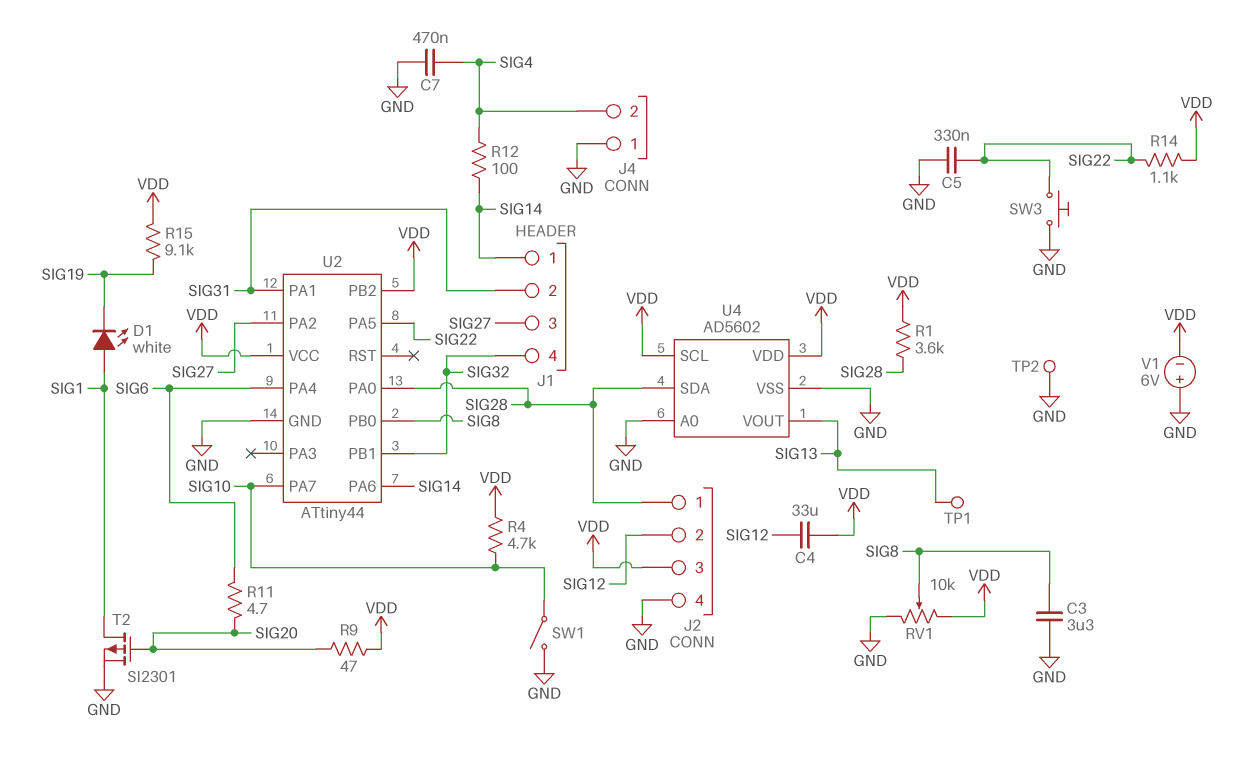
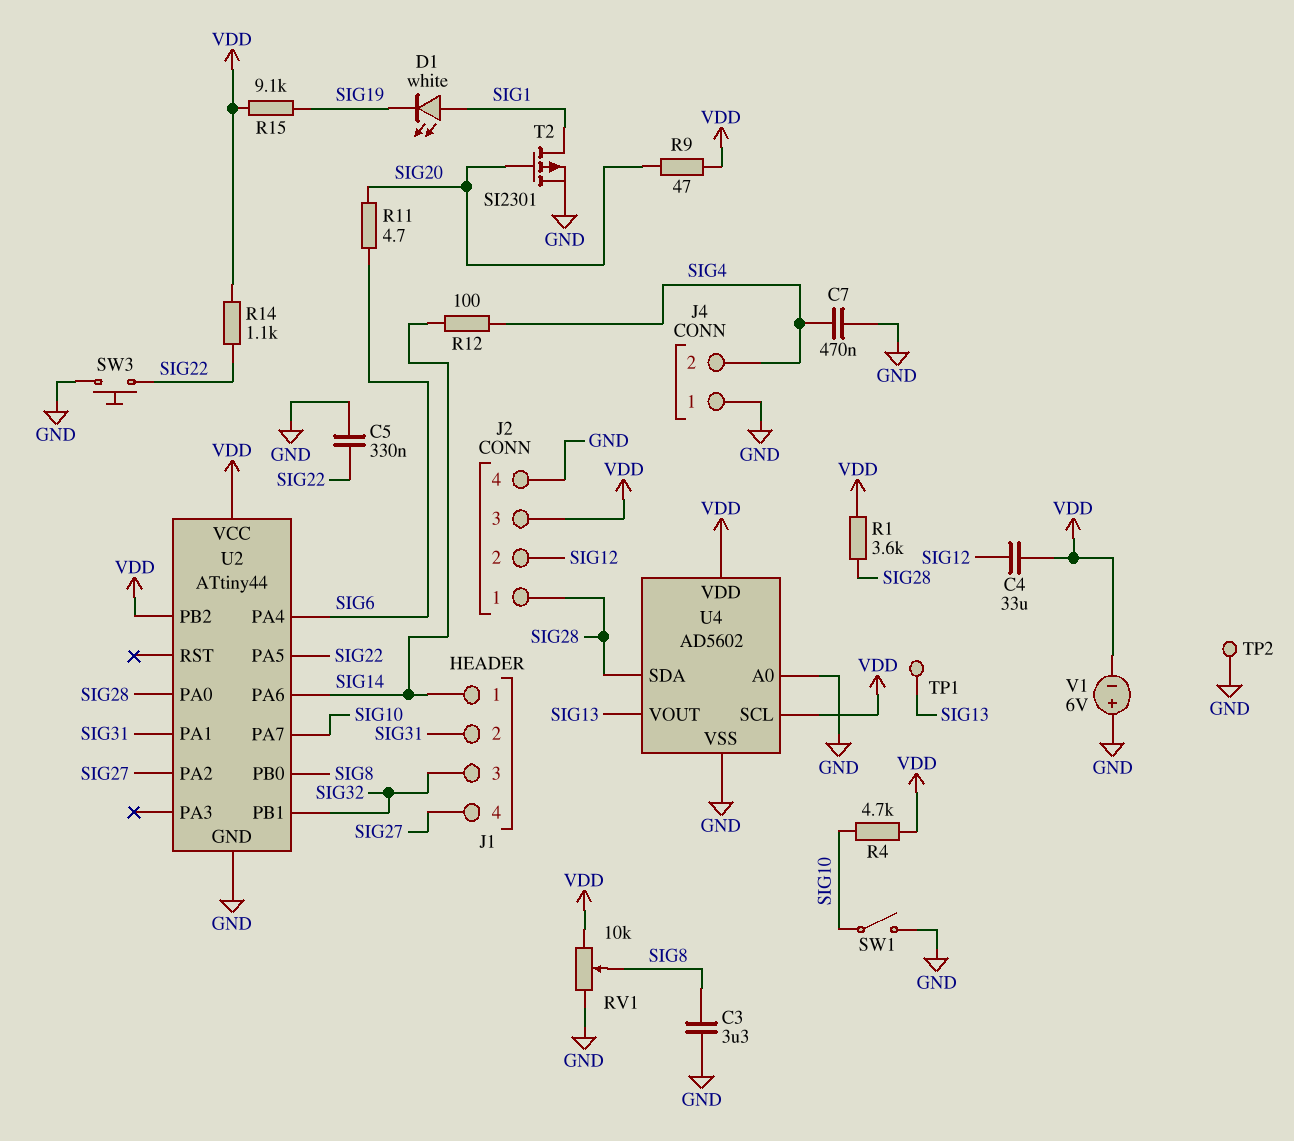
J1 pin 3: SIG27 -> SIG32
J1 pin 4: SIG32 -> SIG27

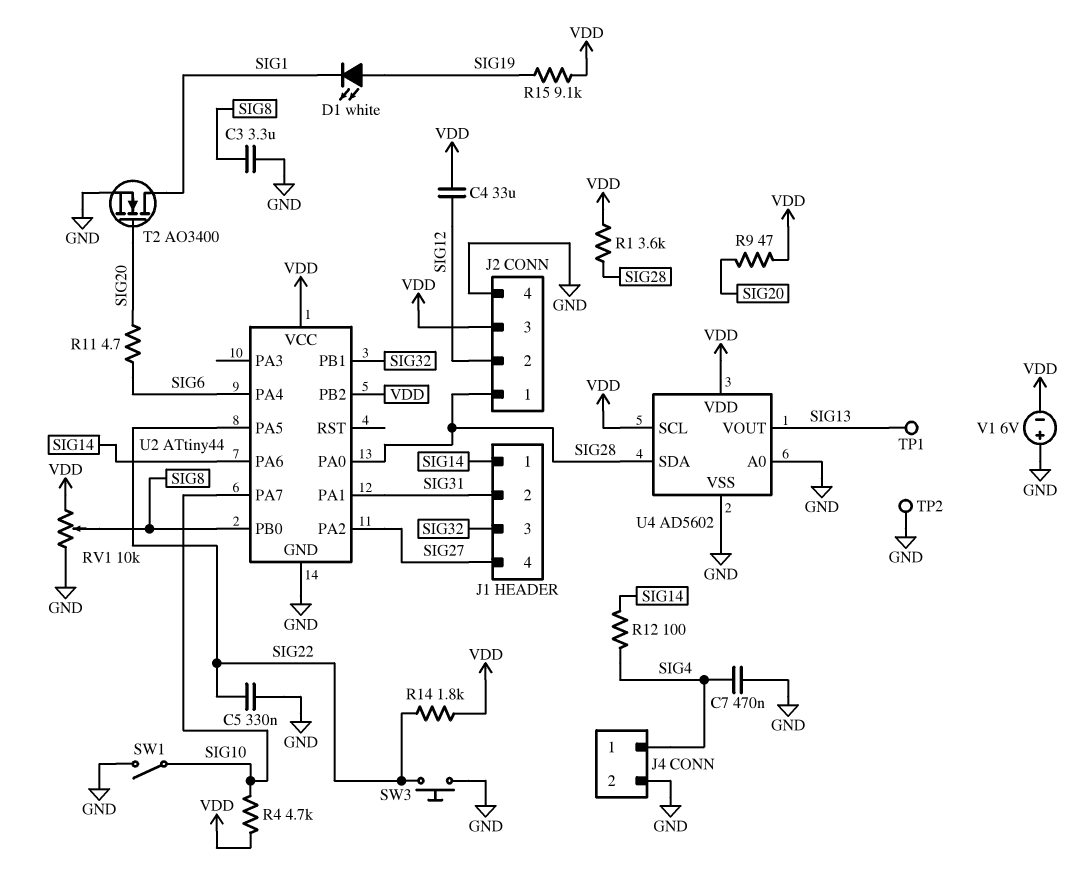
D1: LED white (A SIG1, K SIG19) -> LED white (A SIG19, K SIG1)
J4 pin 1: GND -> SIG4
J4 pin 2: SIG4 -> GND
R14: 1.1k (SIG22, VDD) -> 1.8k (SIG22, VDD)
T2: PMOS SI2301 (G SIG20, D SIG1, S GND) -> NMOS AO3400 (G SIG20, D SIG1, S GND)

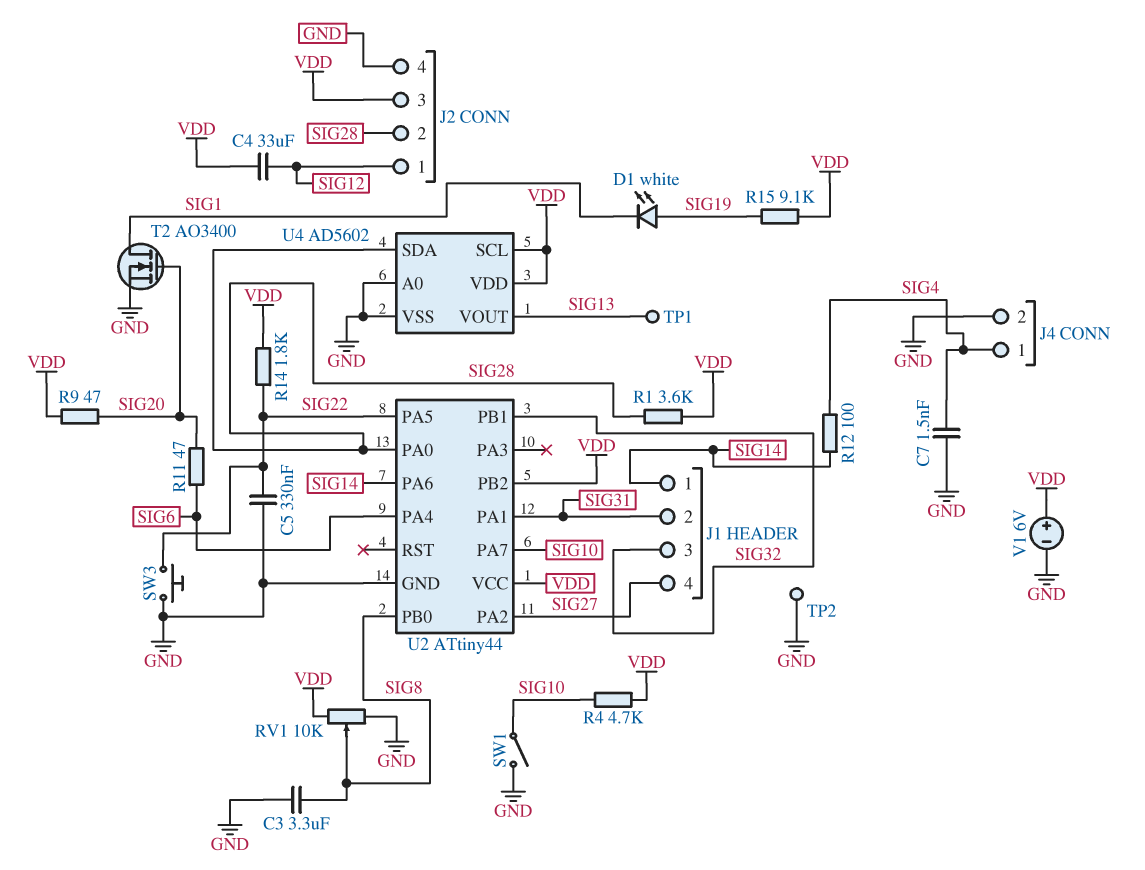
C7: 470nF (GND, SIG4) -> 1.5nF (GND, SIG4)
J2 pin 1: SIG28 -> SIG12
J2 pin 2: SIG12 -> SIG28
R11: 4.7 (SIG6, SIG20) -> 47 (SIG6, SIG20)
V1: 6V (plus GND, minus VDD) -> 6V (plus VDD, minus GND)

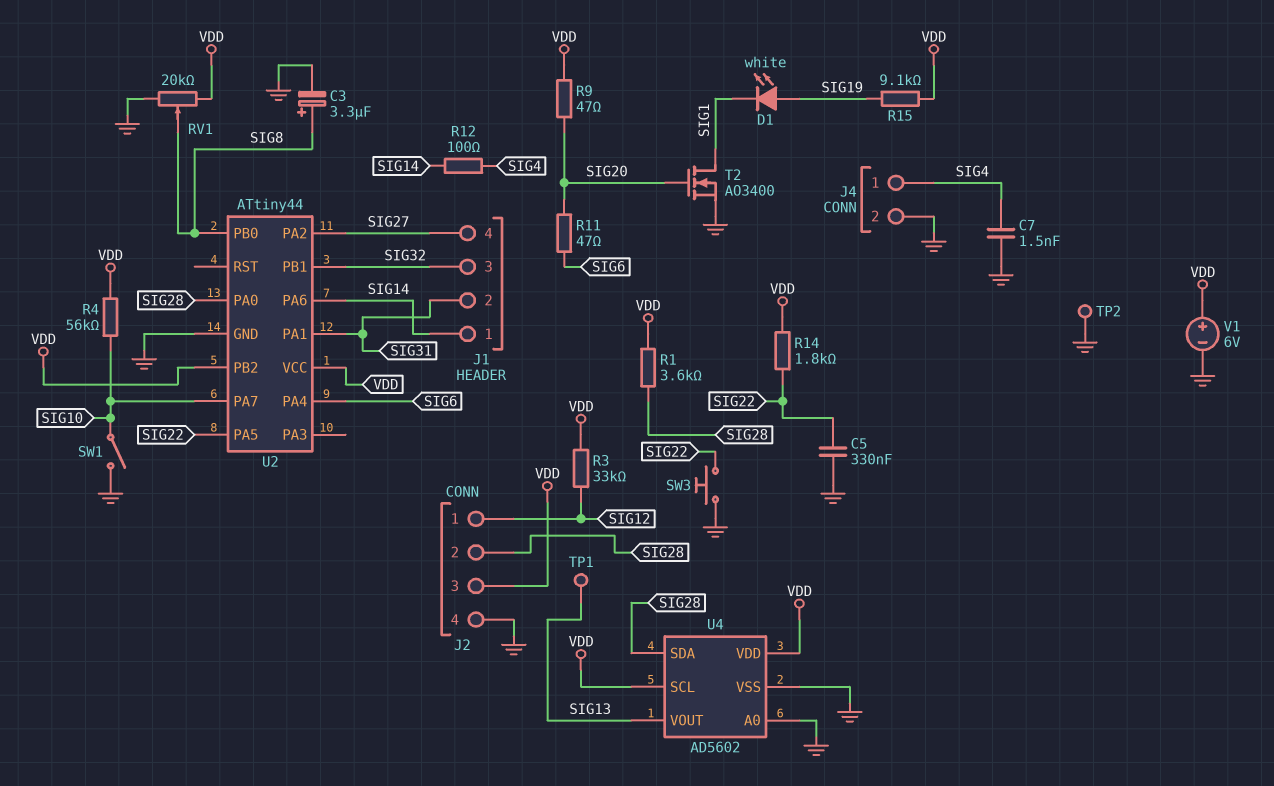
C3: 3.3uF (GND, SIG8) -> 3.3uF (plus SIG8, minus GND)
C4: 33uF (SIG12, VDD) -> none
R3: none -> 33k (SIG12, VDD)
R4: 4.7k (SIG10, VDD) -> 56k (SIG10, VDD)
RV1: 10k (GND, VDD, wiper SIG8) -> 20k (GND, VDD, wiper SIG8)

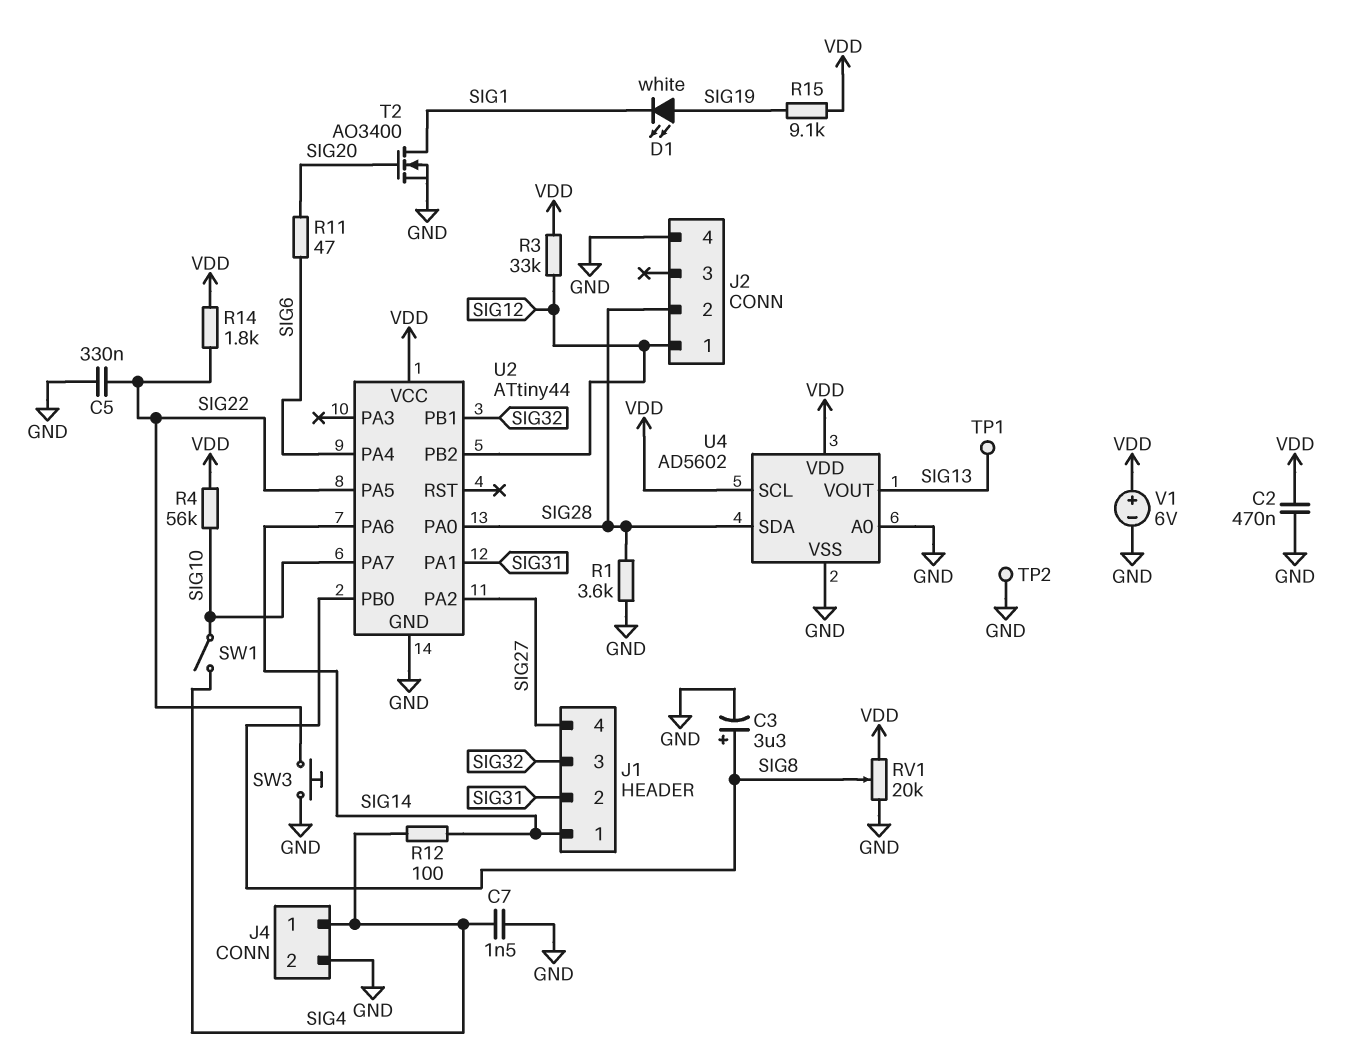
C2: none -> 470nF (GND, VDD)
J2 pin 3: VDD -> none
R1: 3.6k (SIG28, VDD) -> 3.6k (GND, SIG28)
R9: 47 (SIG20, VDD) -> none
SW1: switch (GND, SIG10) -> switch (SIG4, SIG10)
U2 pin PB2: VDD -> SIG12

